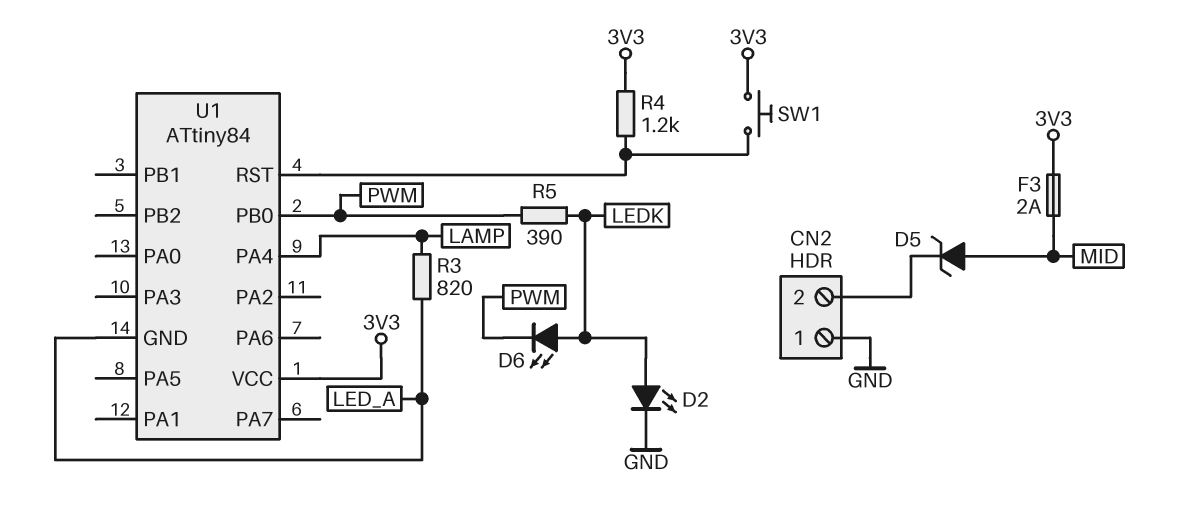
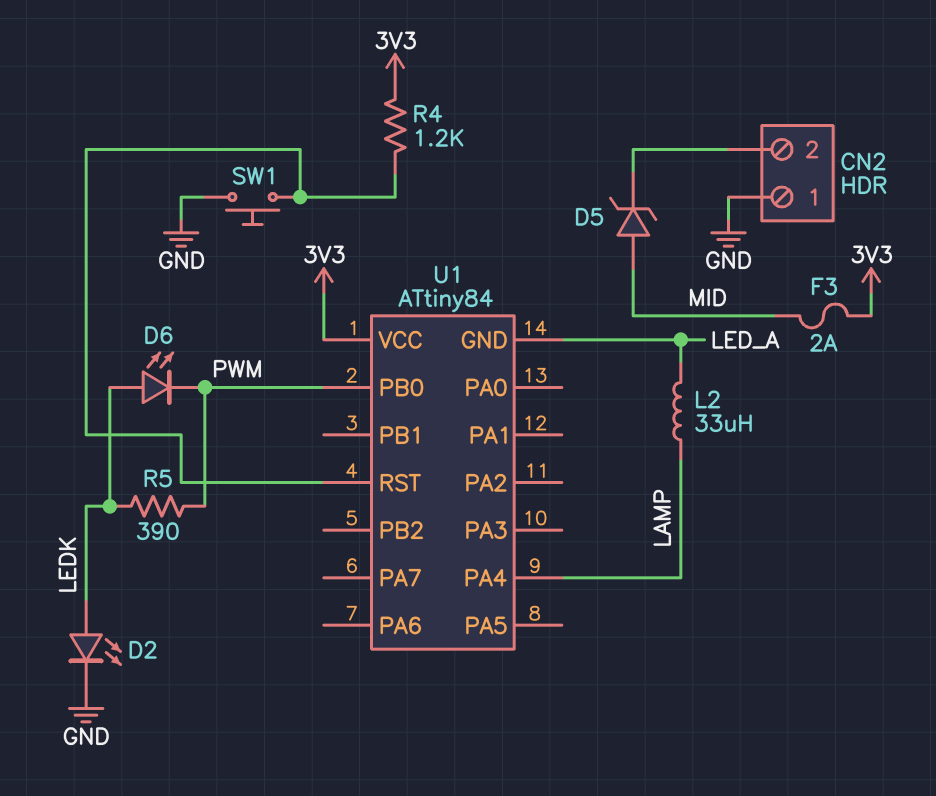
L2: none -> 33uH (LAMP, LED_A)
R3: 820 (LAMP, LED_A) -> none
SW1: button (3V3, U1/RST) -> button (GND, U1/RST)

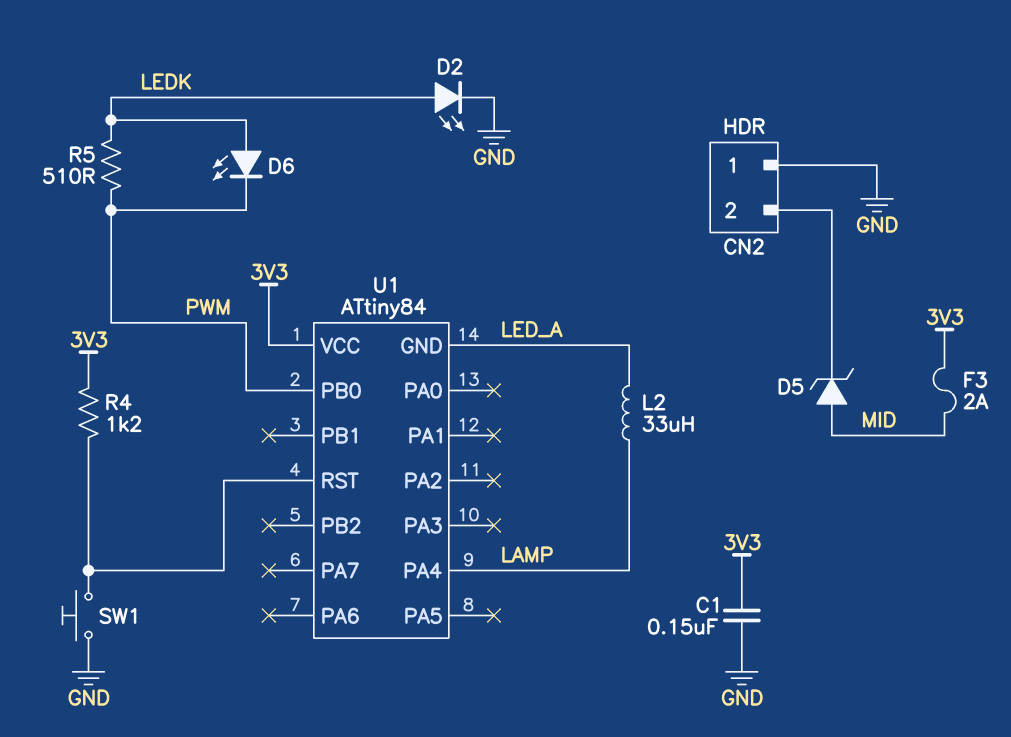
C1: none -> 150nF (3V3, GND)
R5: 390 (LEDK, PWM) -> 510 (LEDK, PWM)

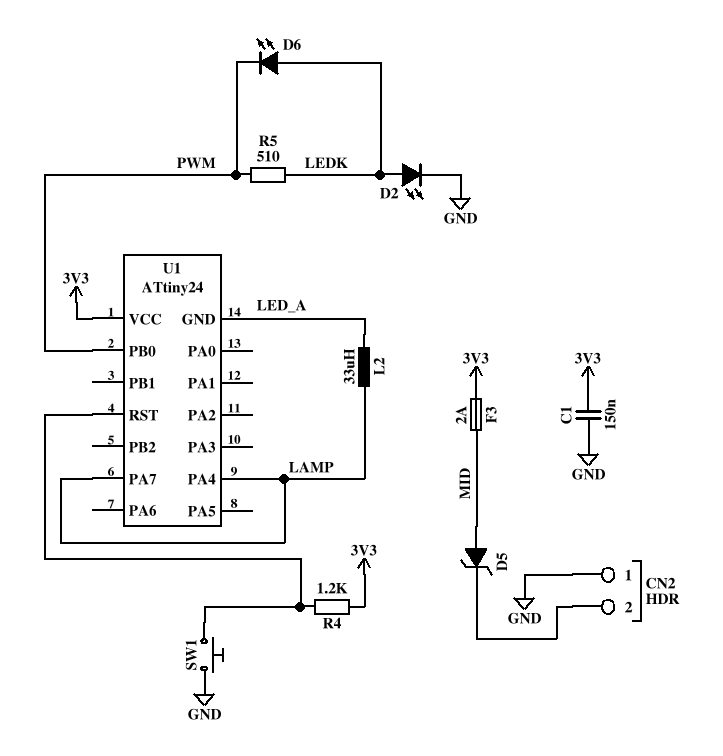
U1: ATtiny84 -> ATtiny24
U1 pin PA7: none -> LAMP

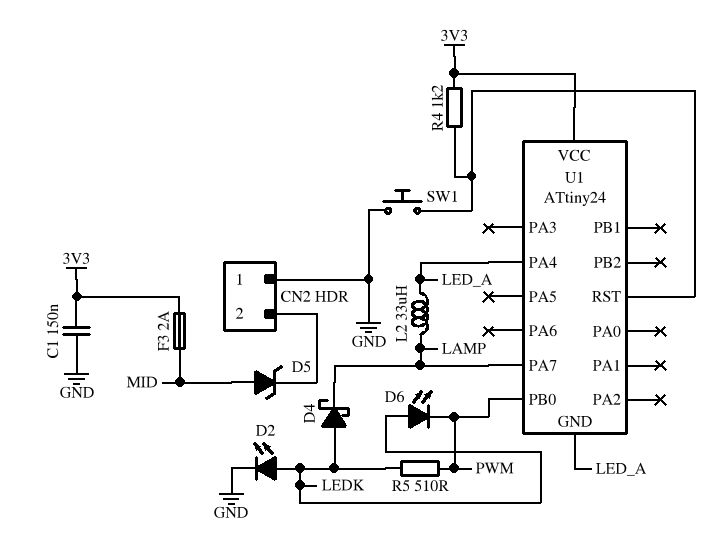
D4: none -> schottky (A LEDK, K LAMP)
U1 pin PA4: LAMP -> LED_A

